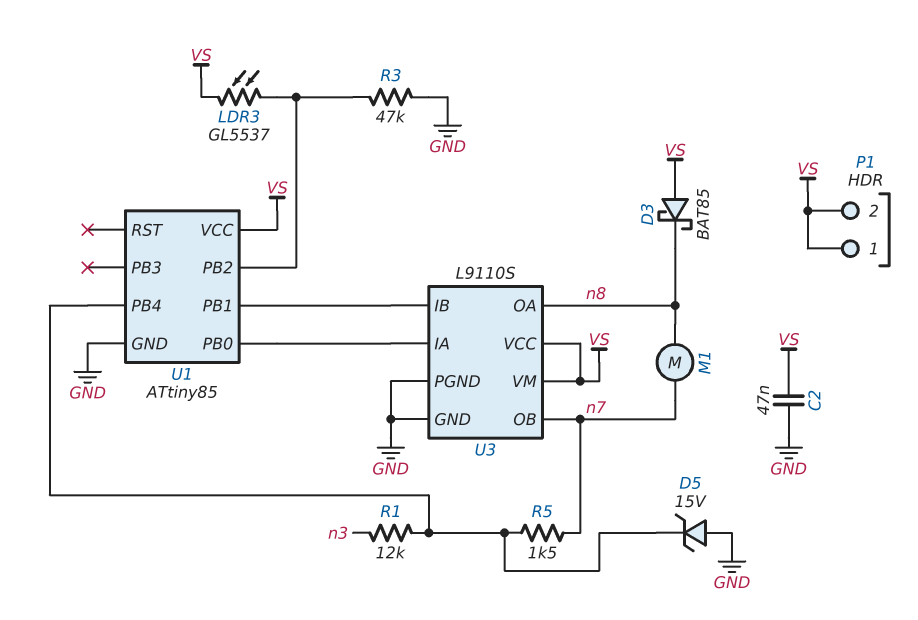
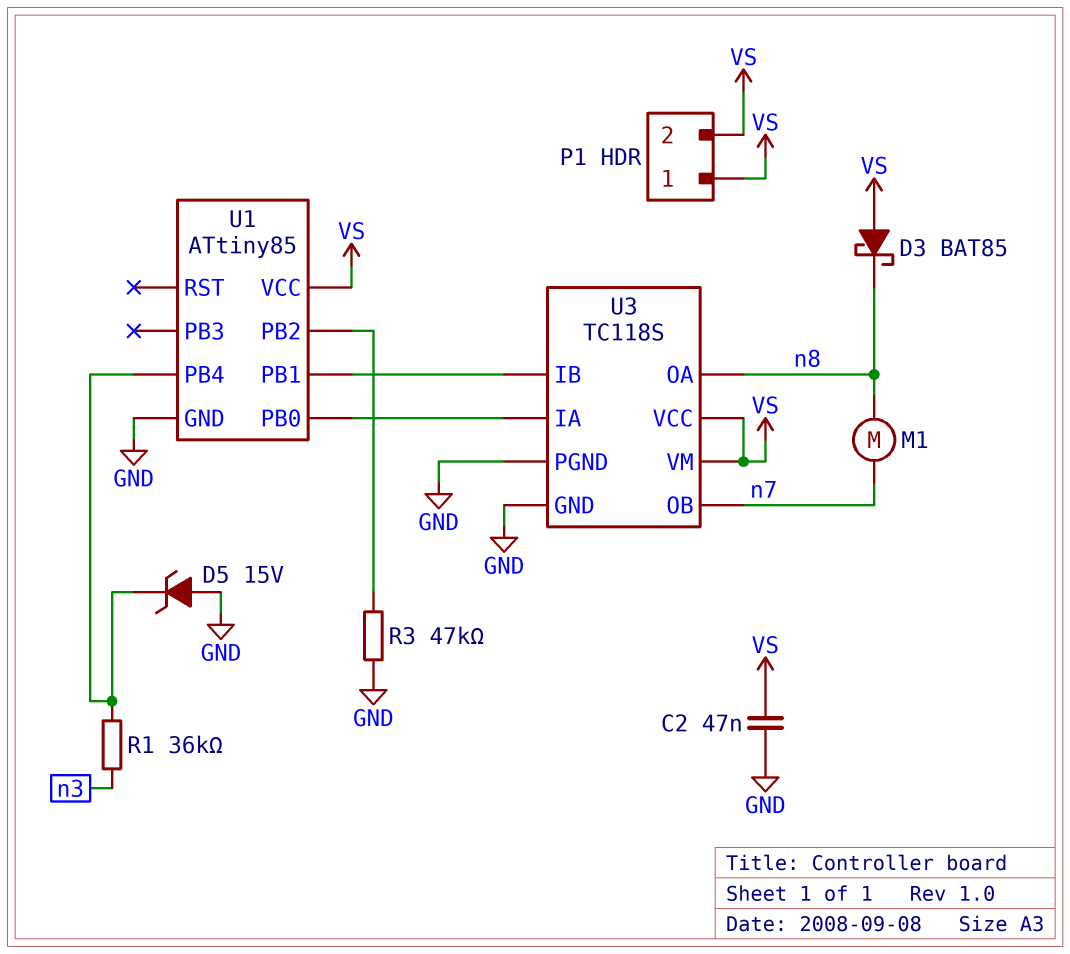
LDR3: GL5537 (U1/PB2, VS) -> none
R1: 12k (U1/PB4, n3) -> 36k (U1/PB4, n3)
R5: 1.5k (U1/PB4, n7) -> none
U3: L9110S -> TC118S

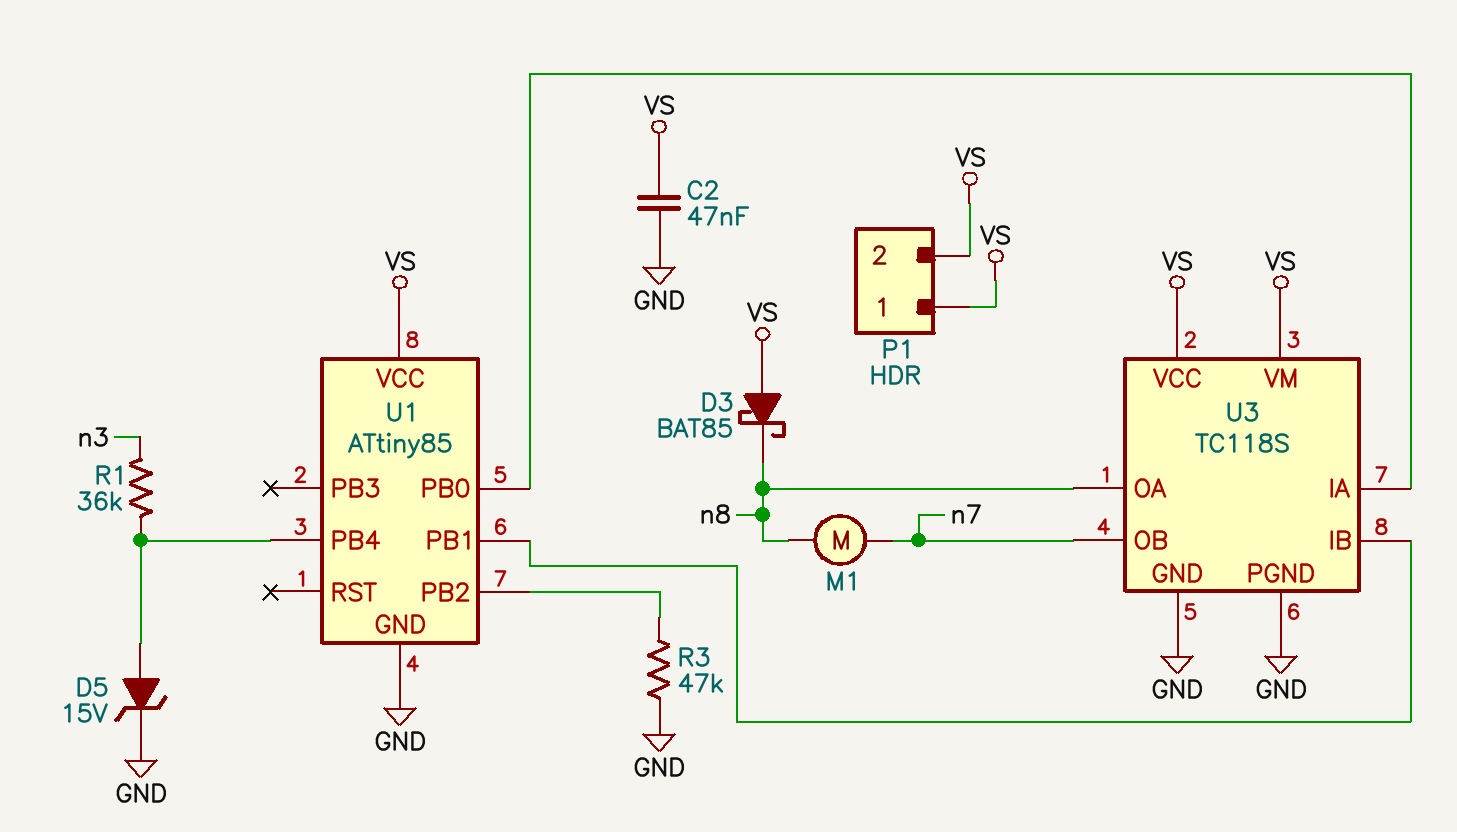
D5: zener 15V (A GND, K U1/PB4) -> zener 15V (A U1/PB4, K GND)

